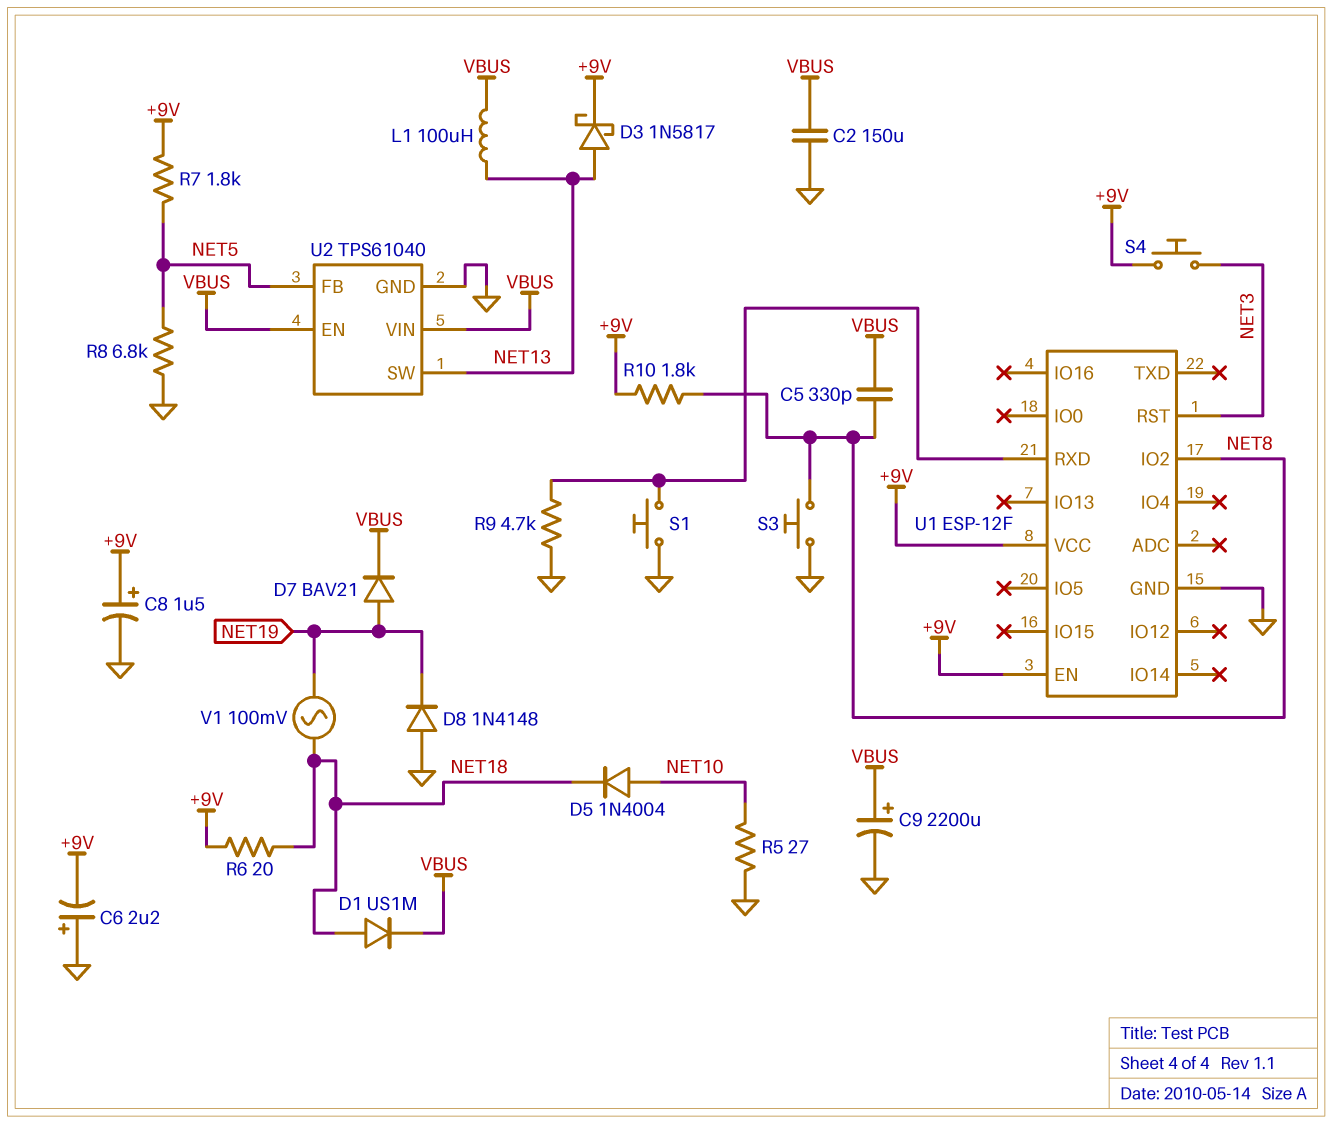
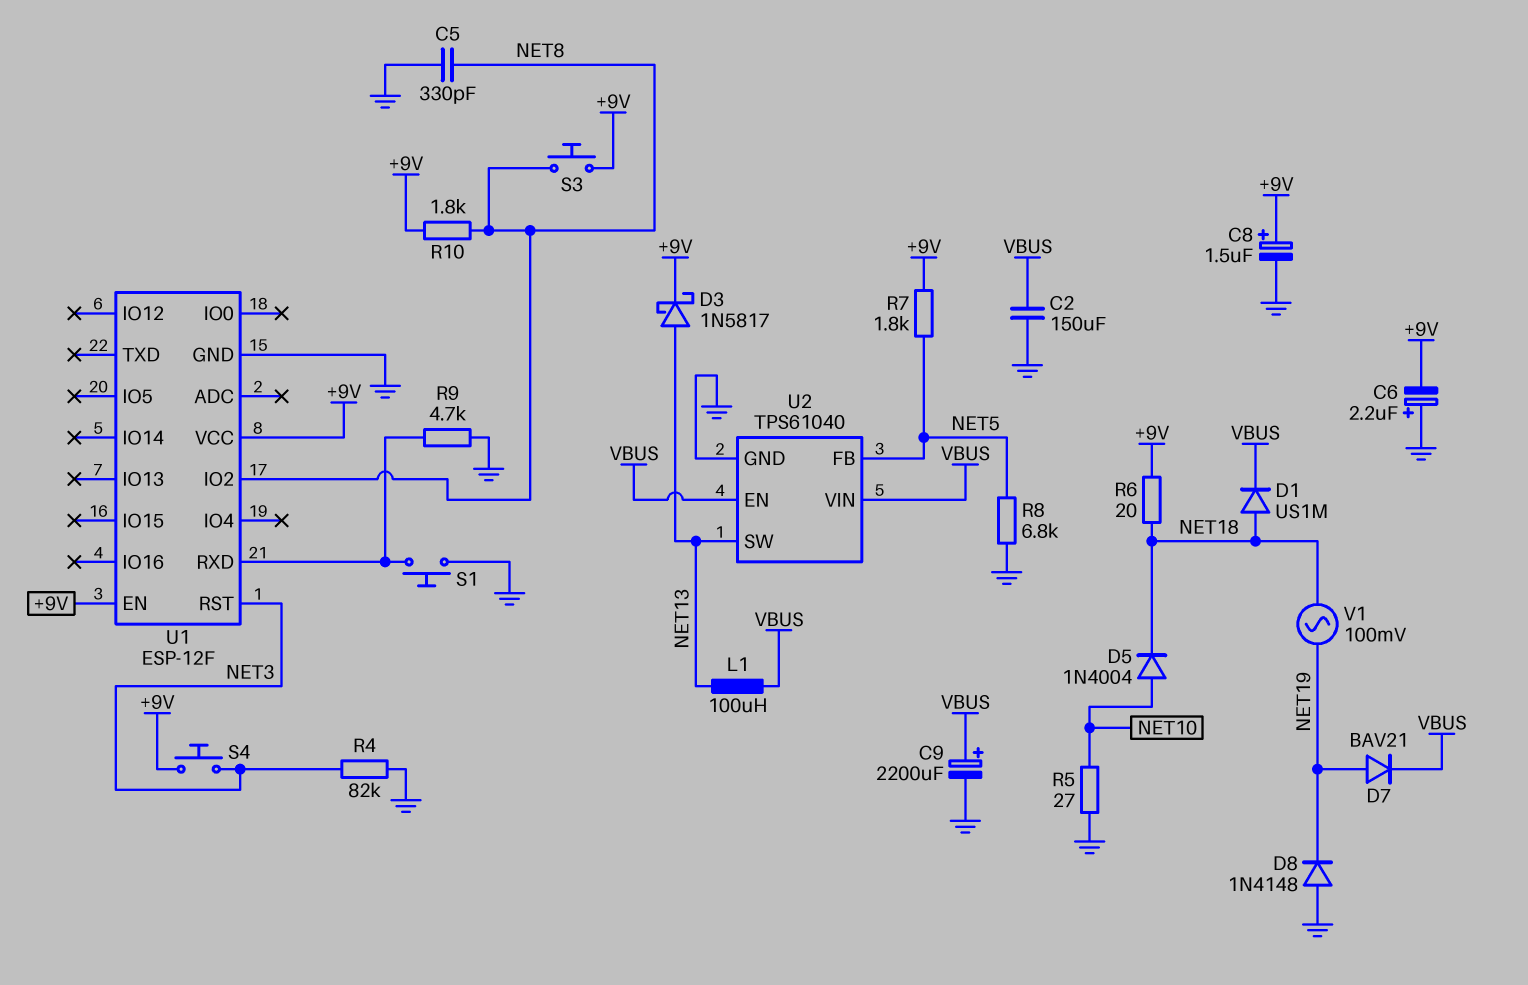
C5: 330pF (NET8, VBUS) -> 330pF (GND, NET8)
R4: none -> 82k (GND, NET3)
S3: button (GND, NET8) -> button (+9V, NET8)

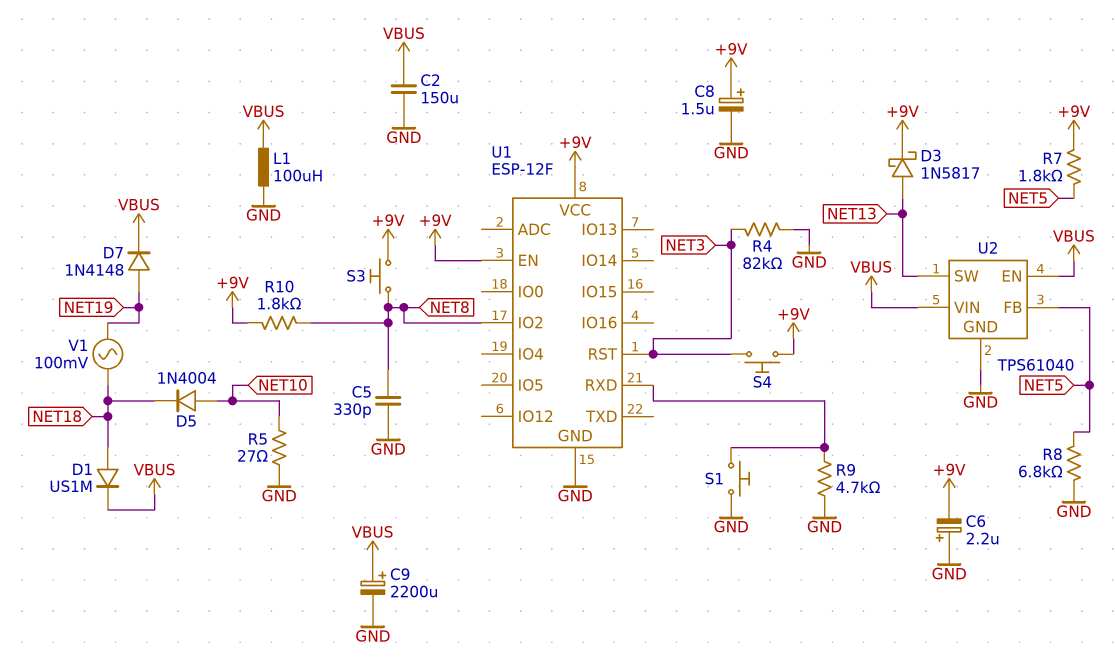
D7: diode BAV21 (A NET19, K VBUS) -> diode 1N4148 (A NET19, K VBUS)
D8: diode 1N4148 (A GND, K NET19) -> none
L1: 100uH (NET13, VBUS) -> 100uH (GND, VBUS)
R6: 20 (+9V, NET18) -> none

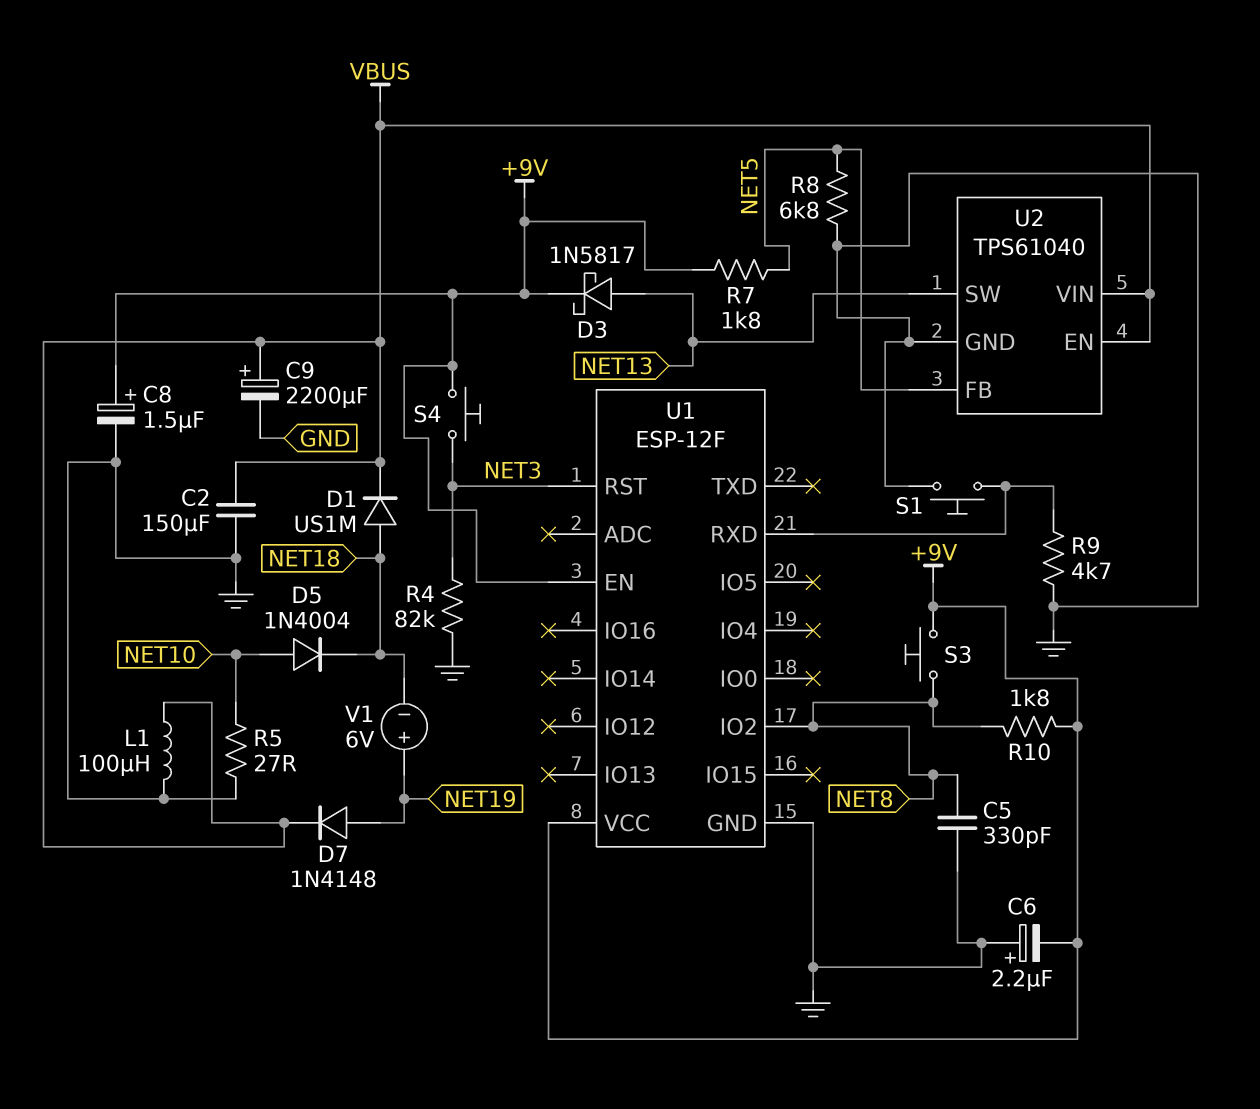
V1: AC 100mV (NET18, NET19) -> 6V (plus NET19, minus NET18)

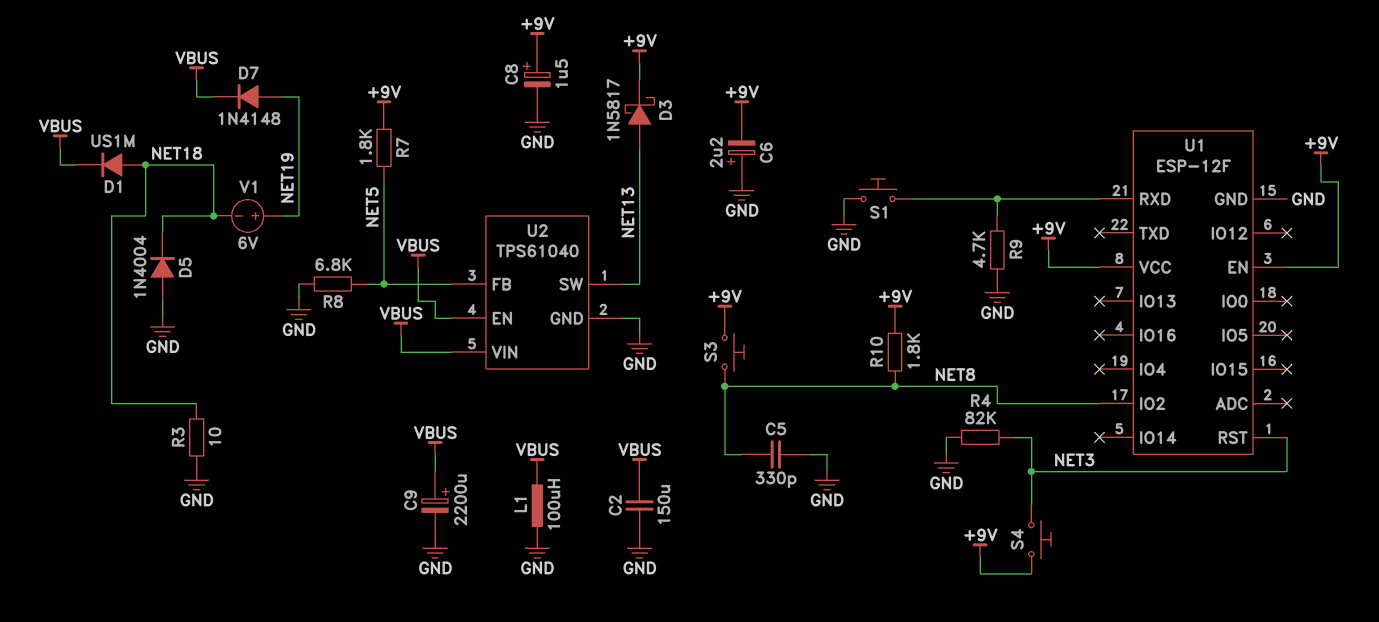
D5: diode 1N4004 (A NET10, K NET18) -> diode 1N4004 (A GND, K NET18)
R3: none -> 10 (GND, NET18)
R5: 27 (GND, NET10) -> none

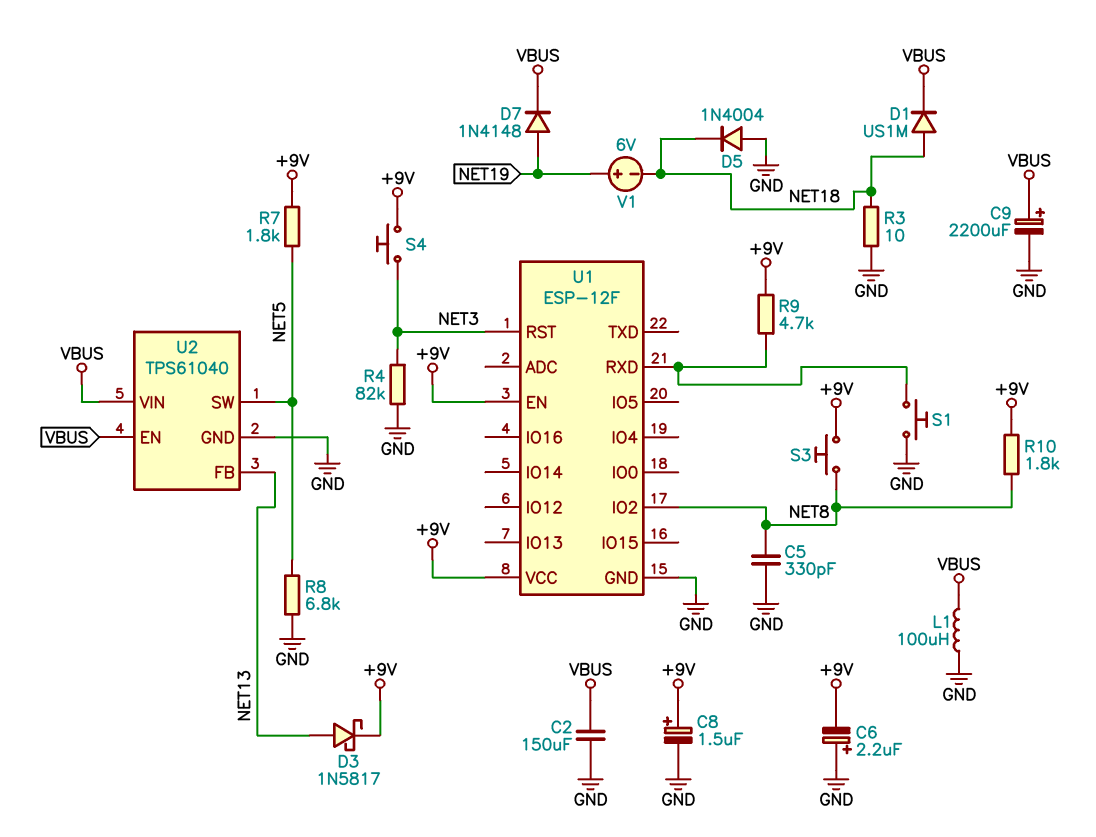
R9: 4.7k (GND, U1/RXD) -> 4.7k (+9V, U1/RXD)
U2 pin FB: NET5 -> NET13
U2 pin SW: NET13 -> NET5

